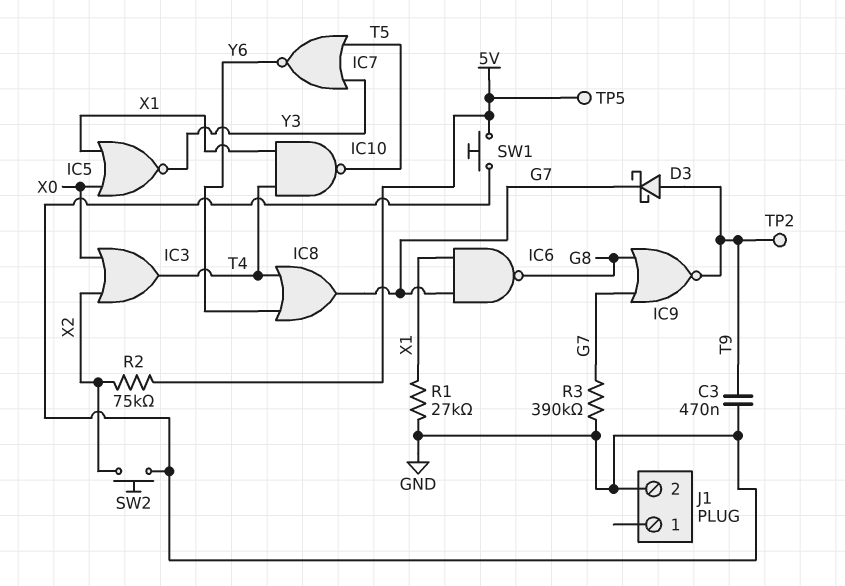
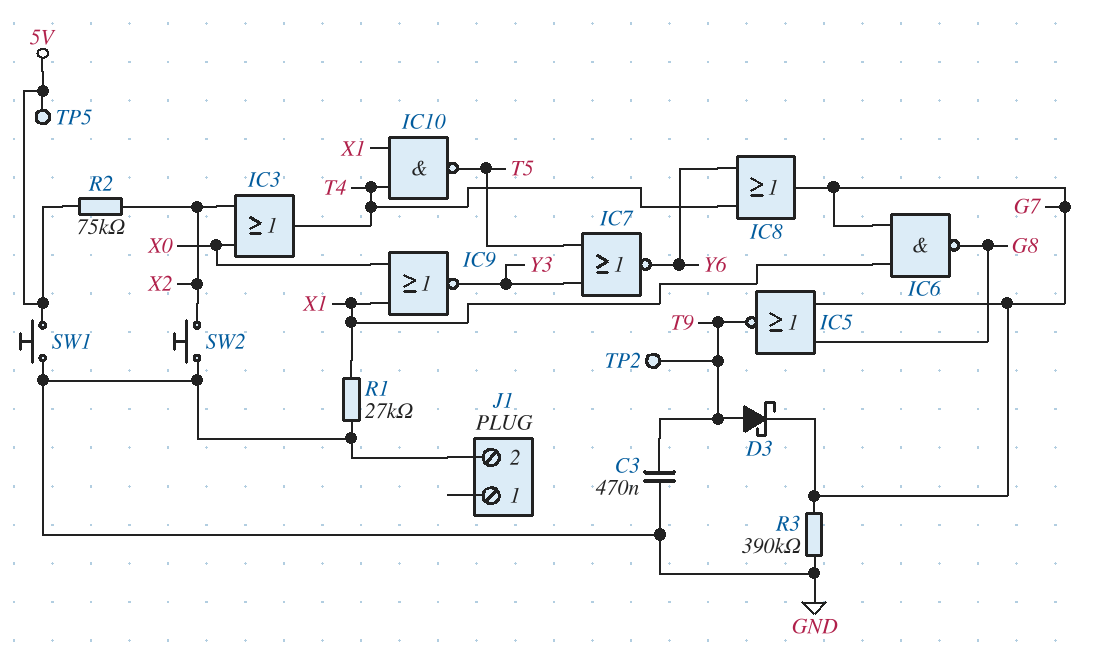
IC5: NOR (in X0, in X1, out Y3) -> NOR (in G7, in G8, out T9)
IC9: NOR (in G7, in G8, out T9) -> NOR (in X0, in X1, out Y3)

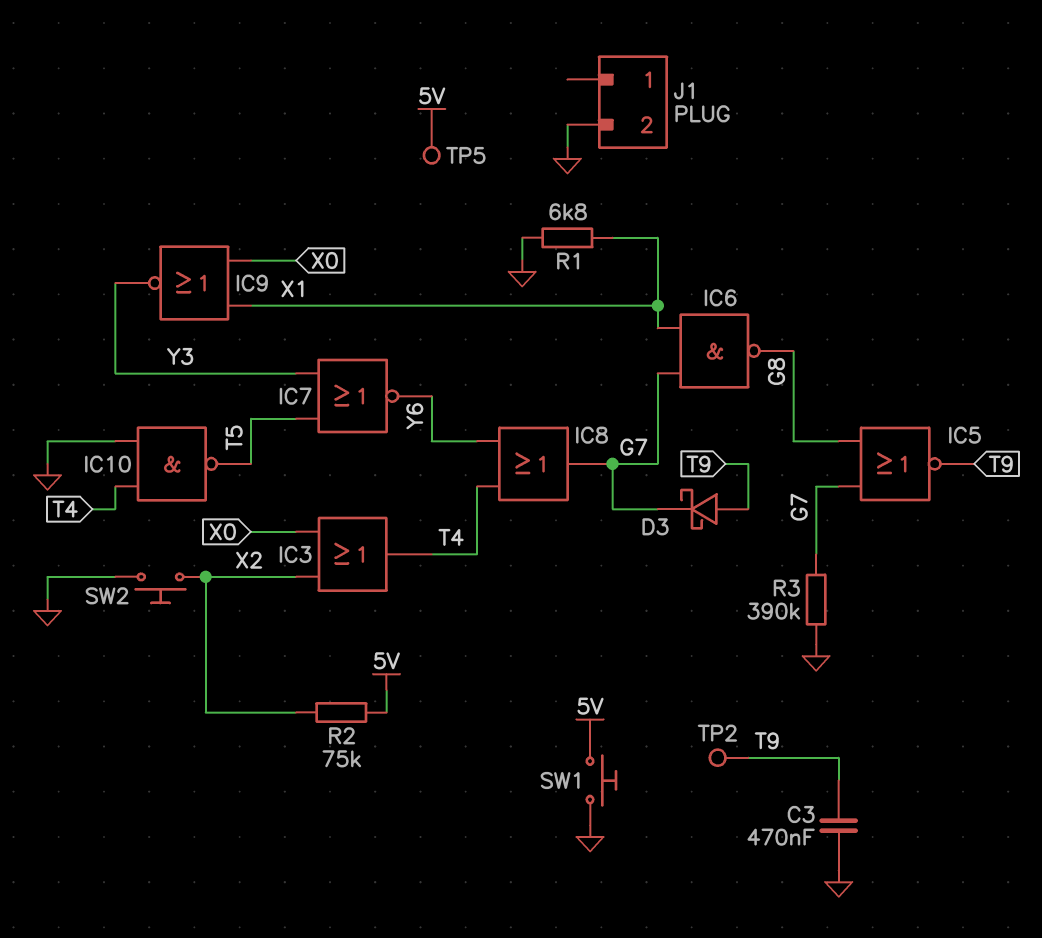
IC10: NAND (in T4, in X1, out T5) -> NAND (in GND, in T4, out T5)
R1: 27k (GND, X1) -> 6.8k (GND, X1)

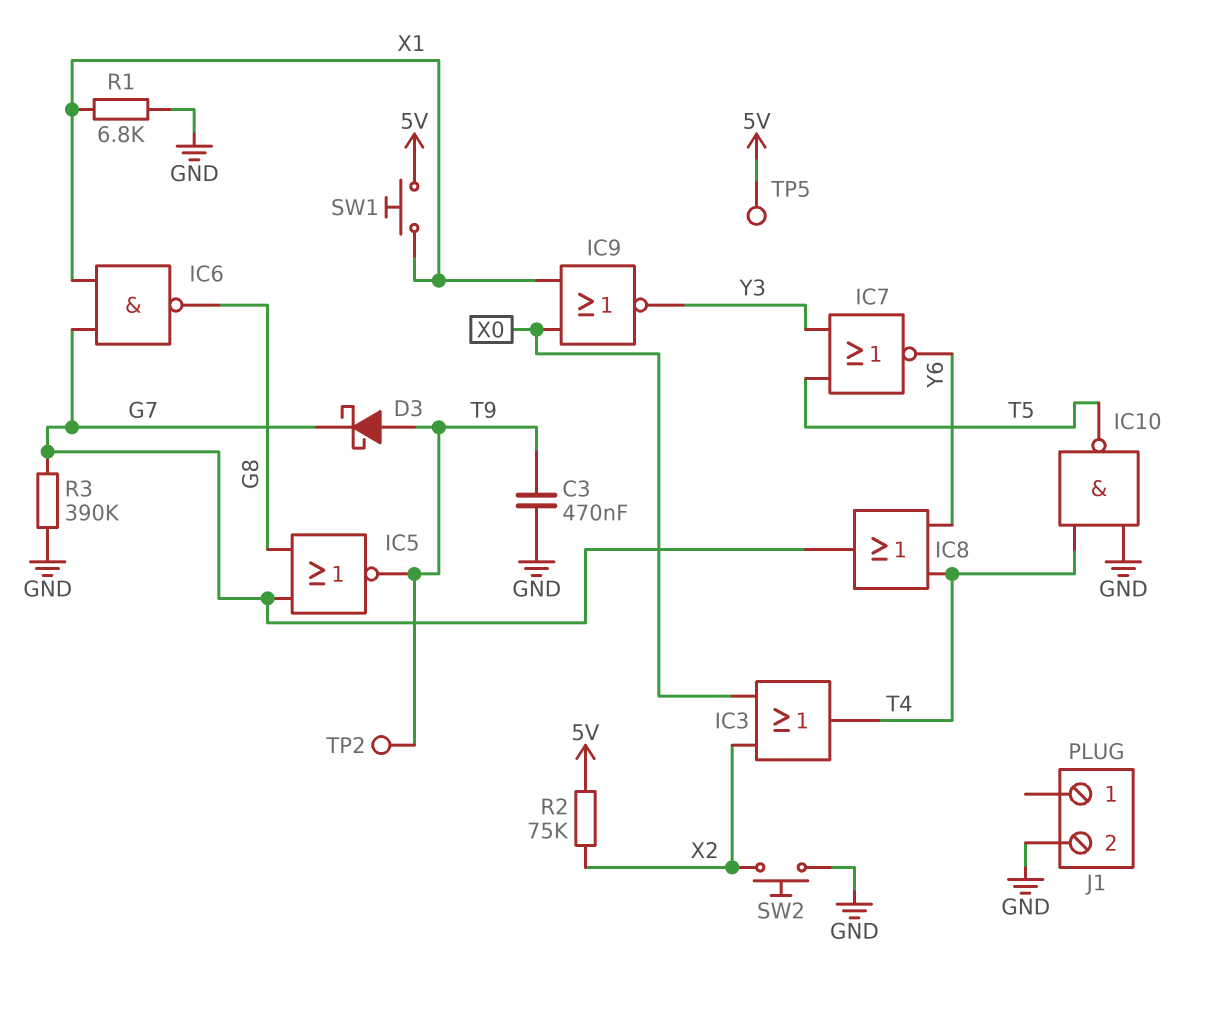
SW1: button (5V, GND) -> button (5V, X1)

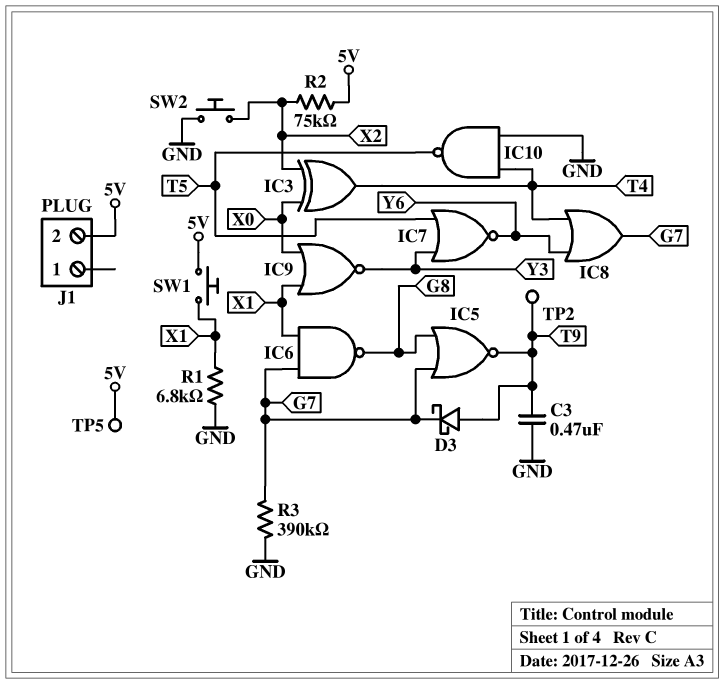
IC3: OR (in X0, in X2, out T4) -> XOR (in X0, in X2, out T4)
J1 pin 2: GND -> 5V

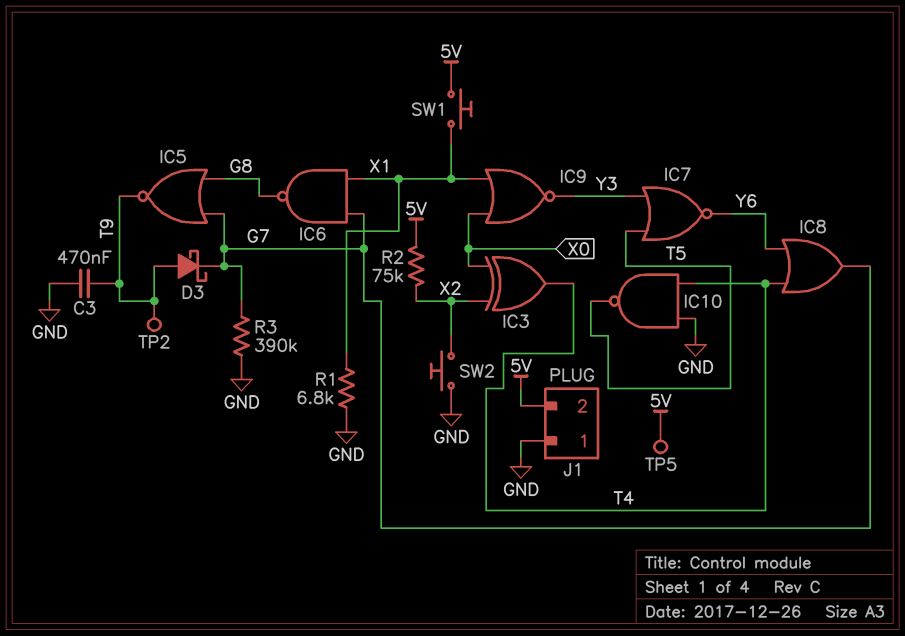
J1 pin 1: none -> GND

